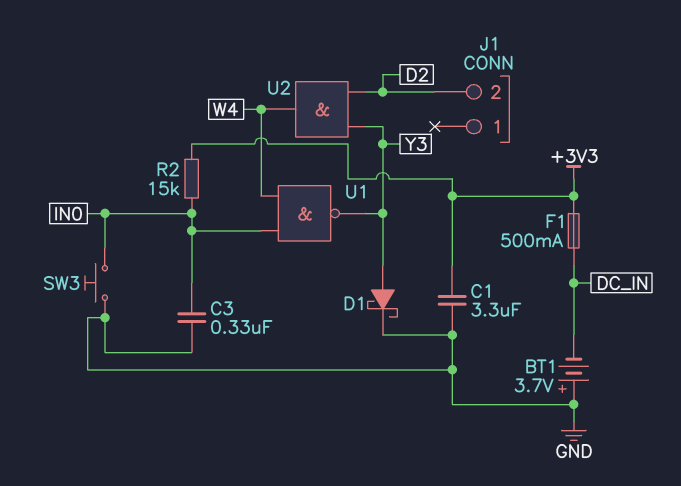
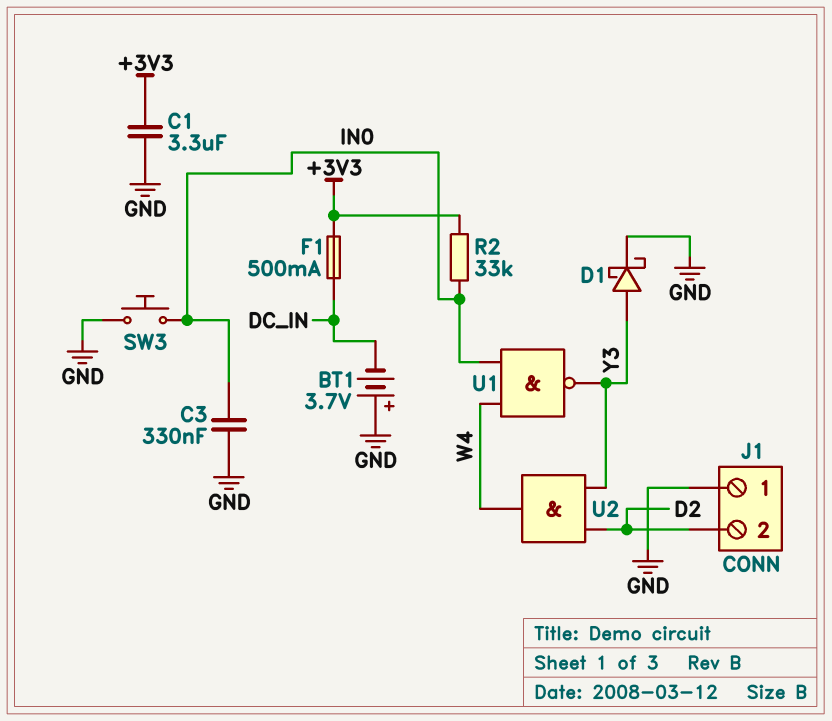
J1 pin 1: none -> GND
R2: 15k (+3V3, IN0) -> 33k (+3V3, IN0)

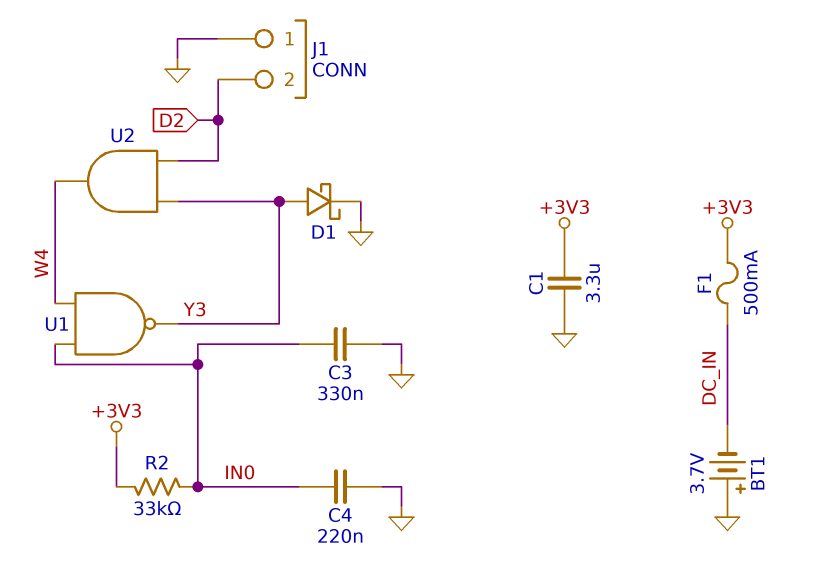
C4: none -> 220nF (GND, IN0)
SW3: button (GND, IN0) -> none

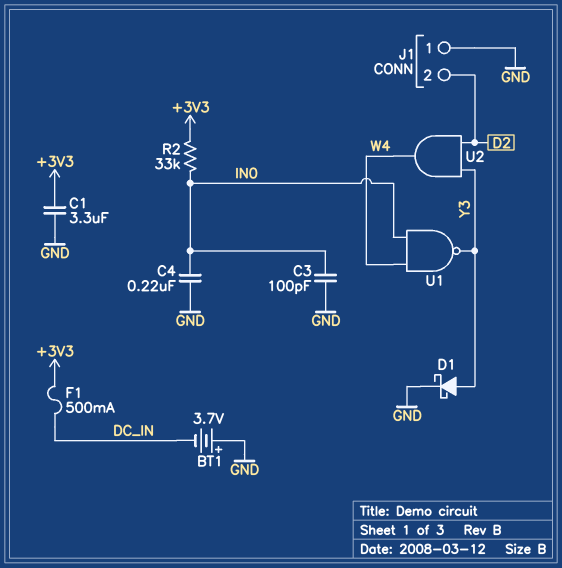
C3: 330nF (GND, IN0) -> 100pF (GND, IN0)

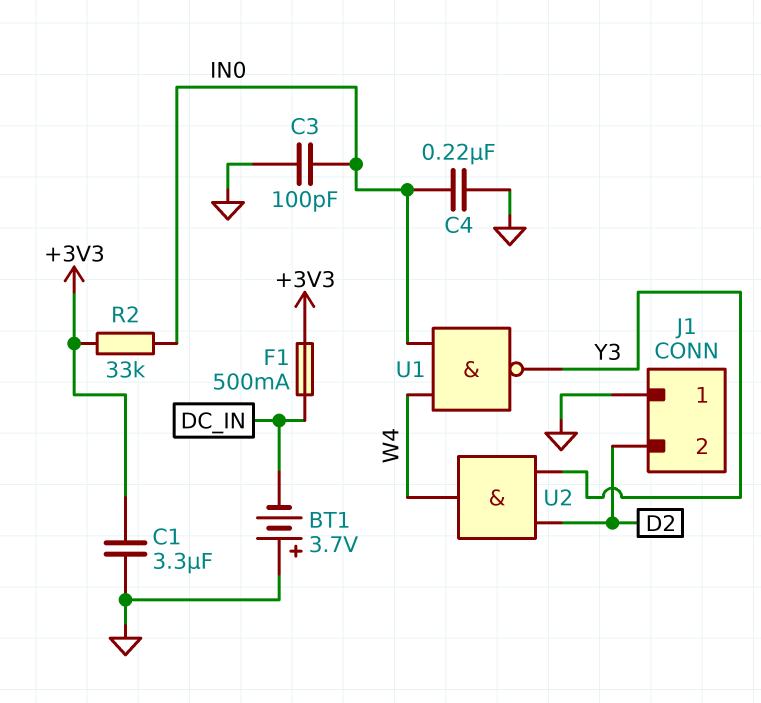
D1: schottky (A Y3, K GND) -> none

